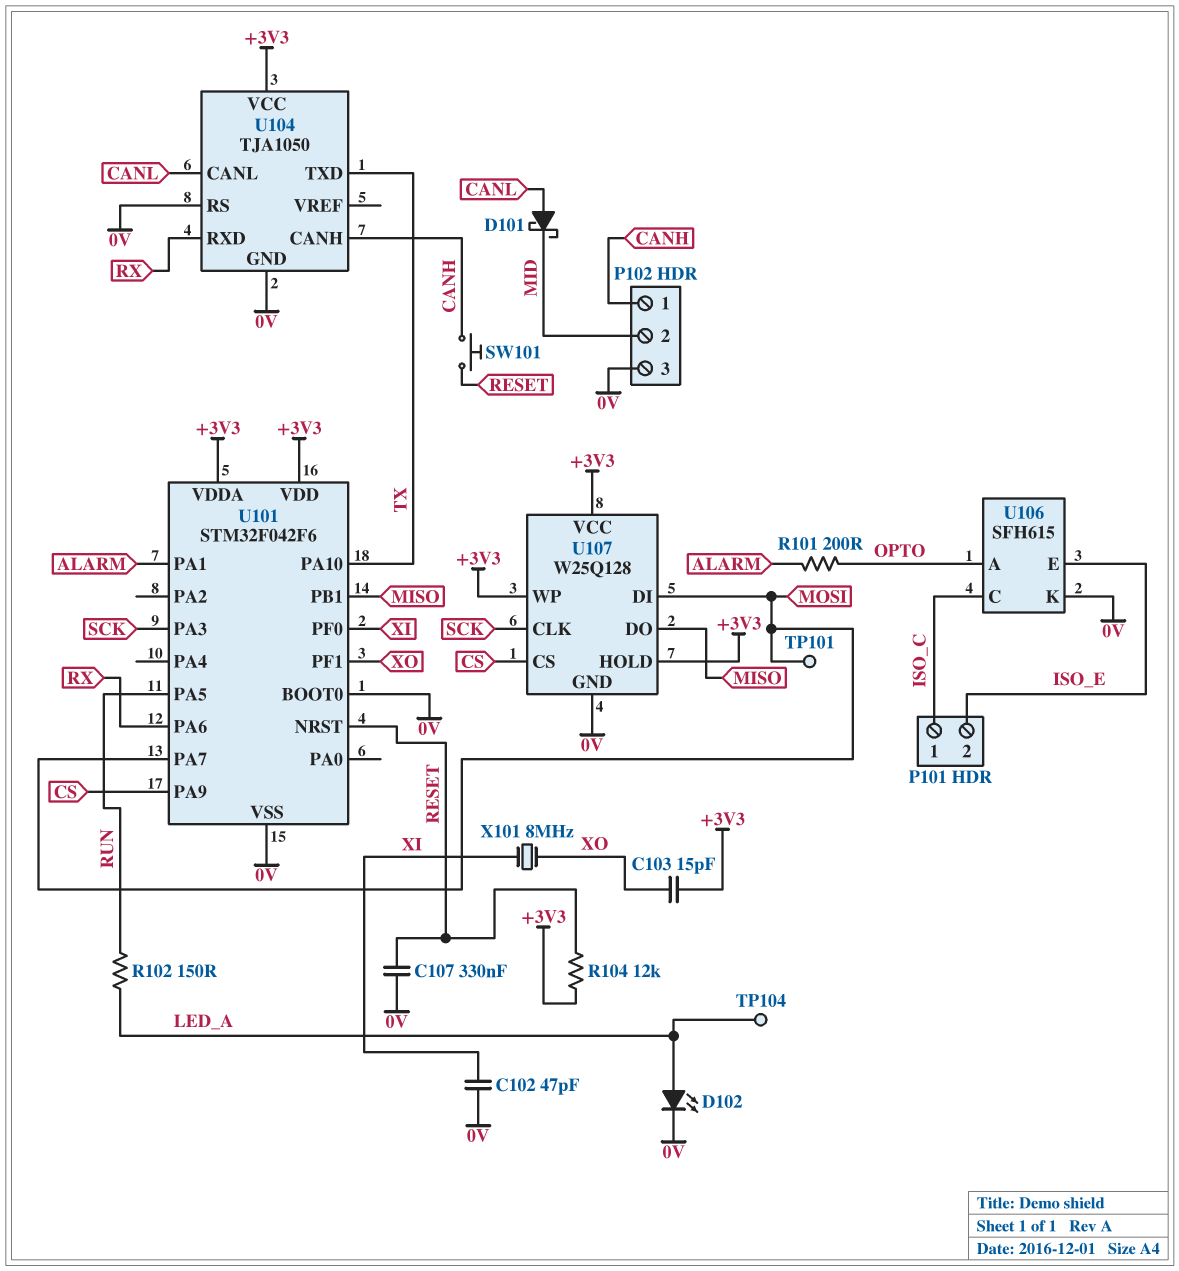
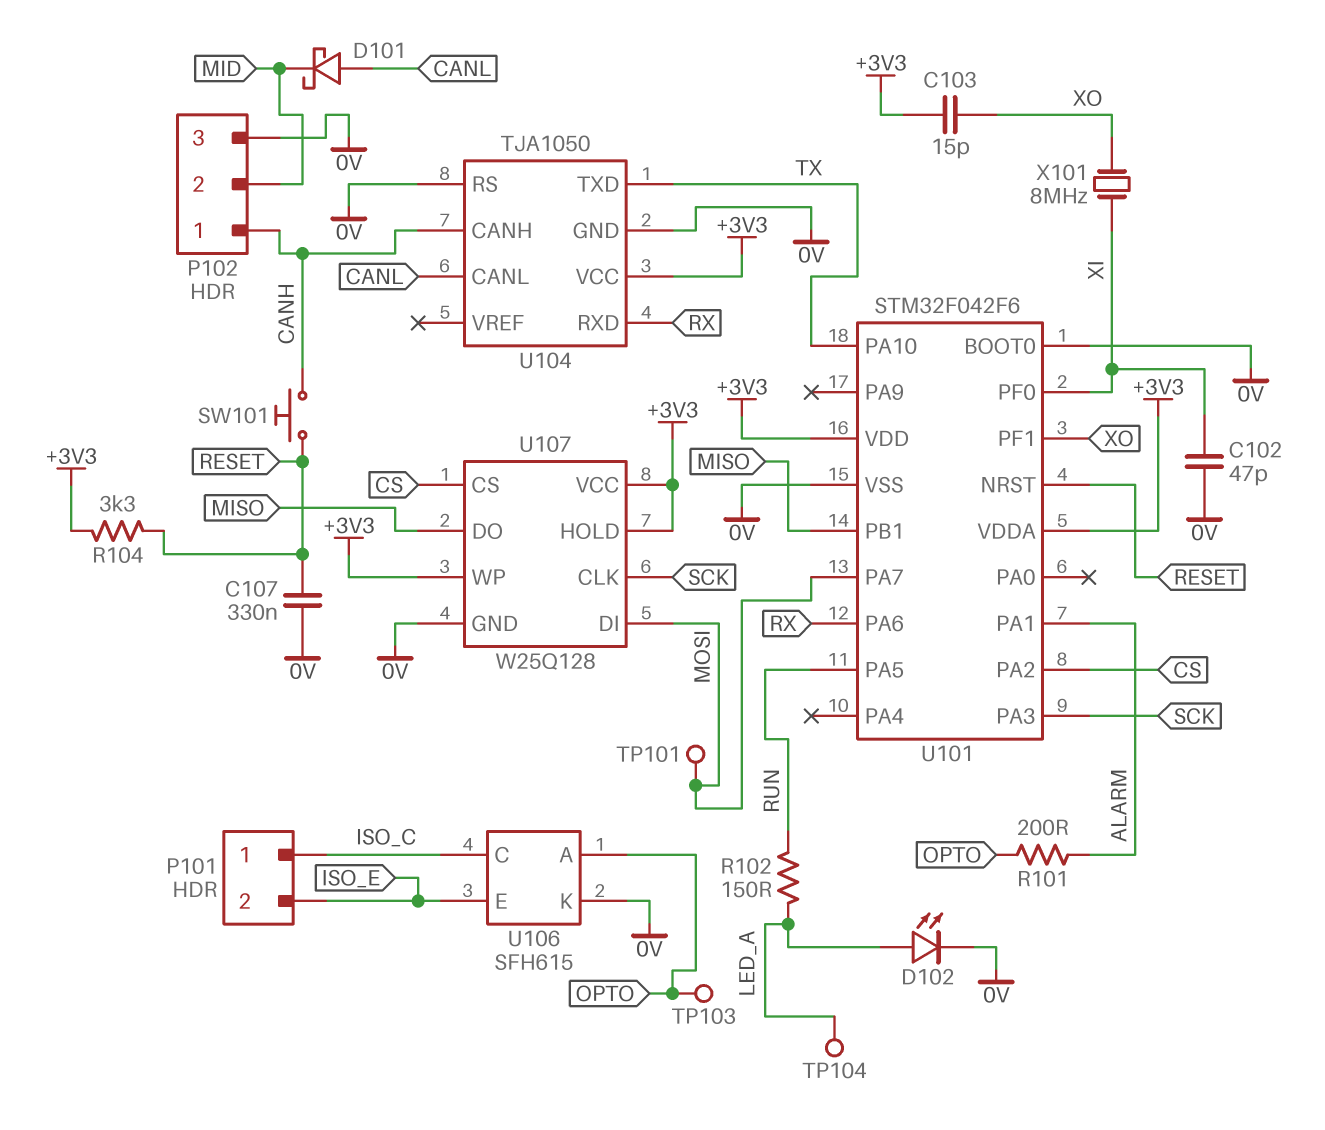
R104: 12k (+3V3, RESET) -> 3.3k (+3V3, RESET)
TP103: none -> test point (OPTO)
U101 pin PA2: none -> CS
U101 pin PA9: CS -> none

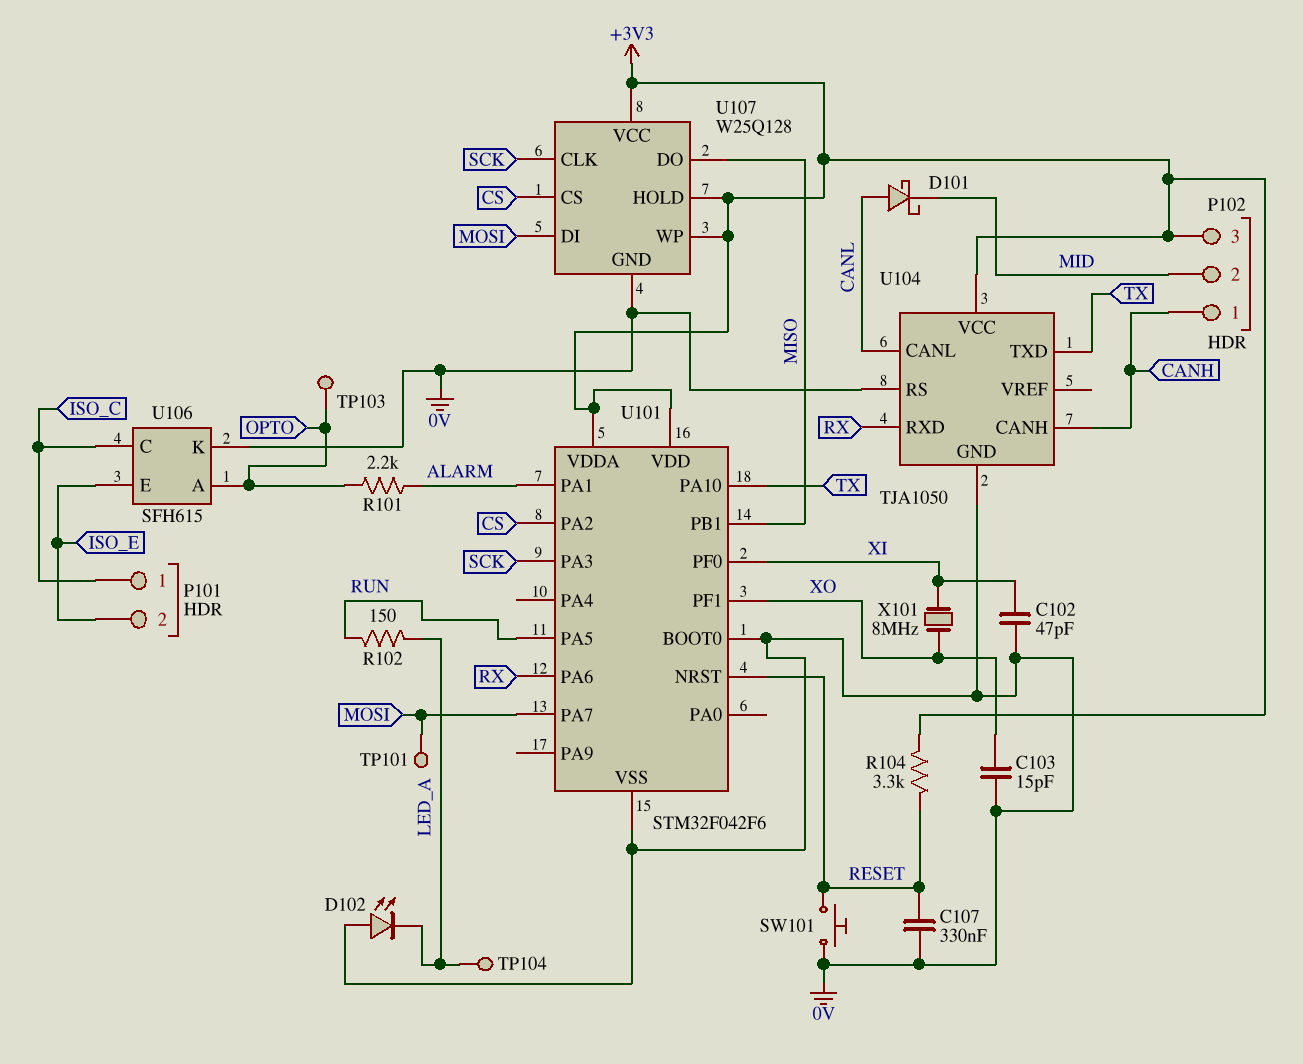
C103: 15pF (+3V3, XO) -> 15pF (0V, XO)
D102: LED (A LED_A, K 0V) -> LED (A 0V, K LED_A)
P102 pin 3: 0V -> +3V3
R101: 200 (ALARM, OPTO) -> 2.2k (ALARM, OPTO)
SW101: button (CANH, RESET) -> button (0V, RESET)

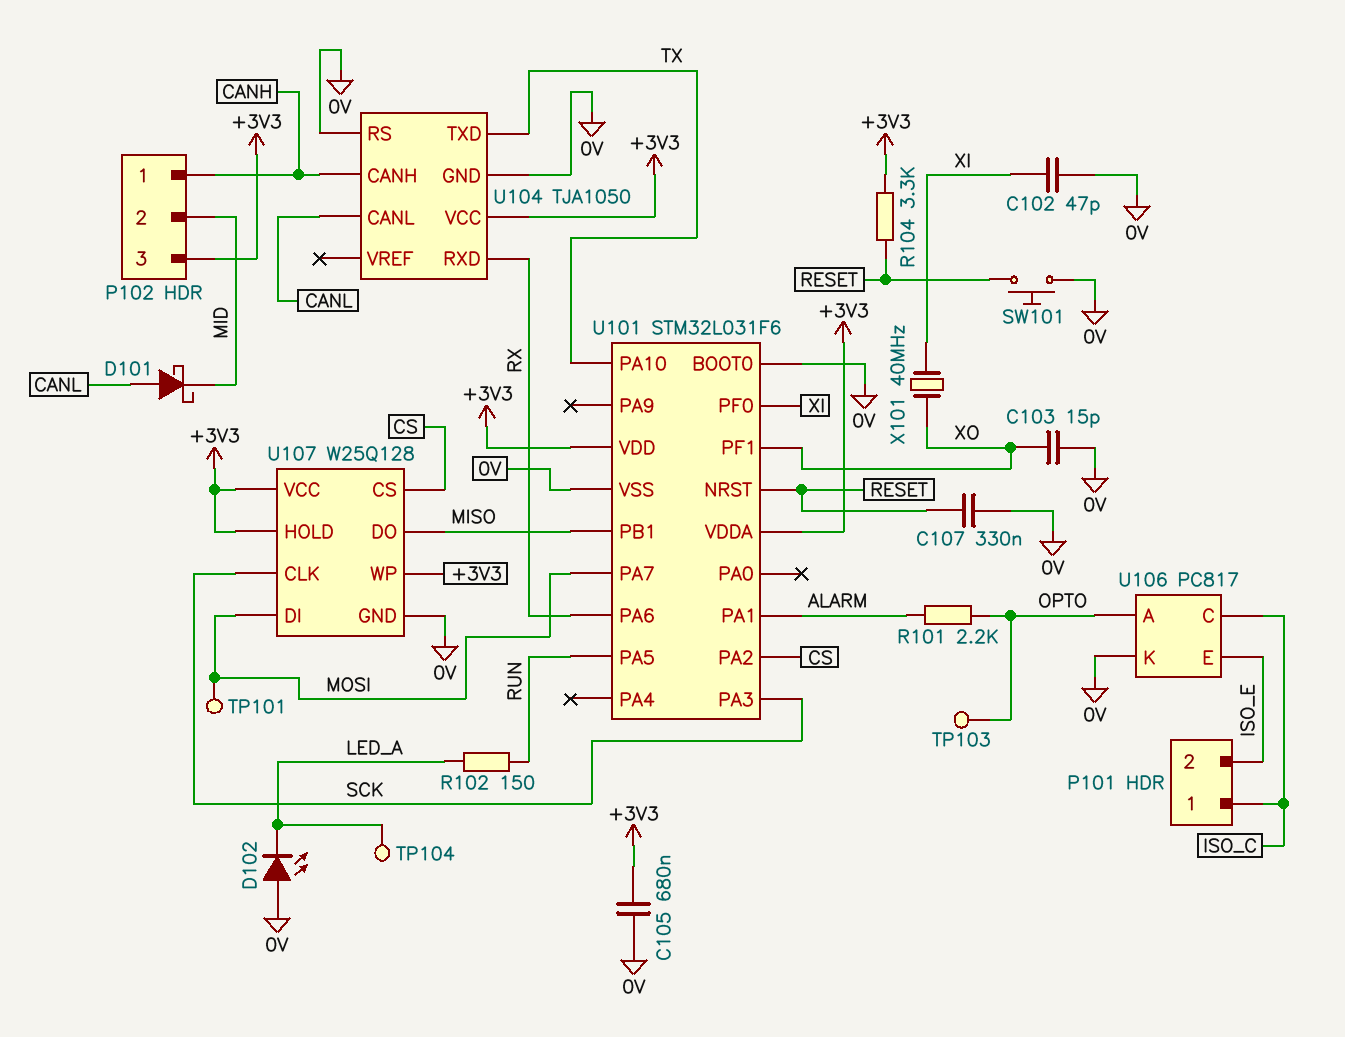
C105: none -> 680nF (+3V3, 0V)
U101: STM32F042F6 -> STM32L031F6
U106: SFH615 -> PC817
X101: 8MHz (XI, XO) -> 40MHz (XI, XO)

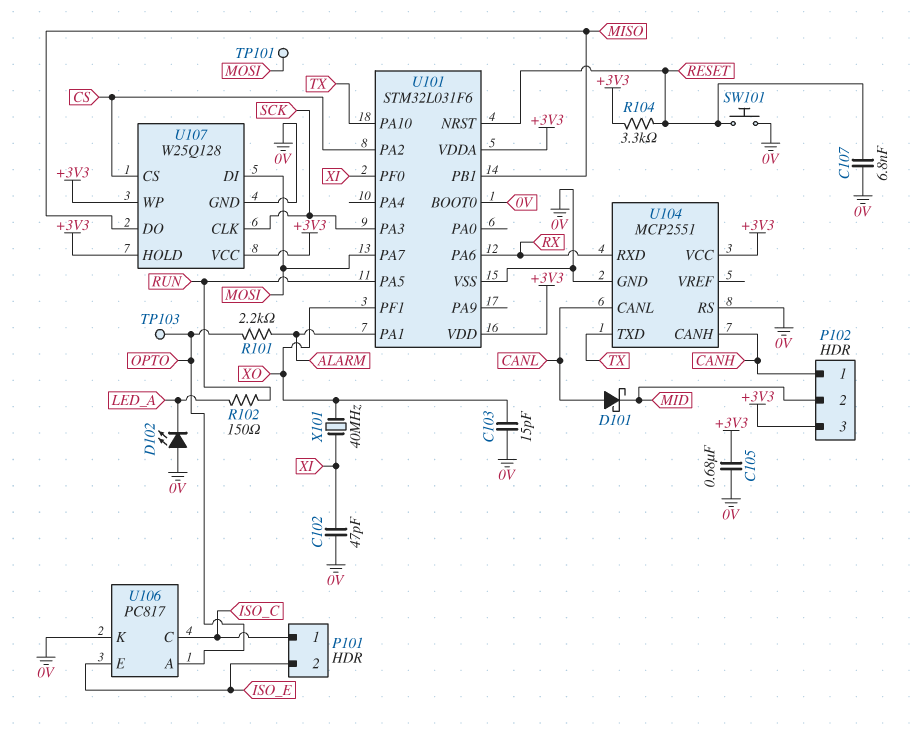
C107: 330nF (0V, RESET) -> 6.8nF (0V, RESET)
TP104: test point (LED_A) -> none
U104: TJA1050 -> MCP2551

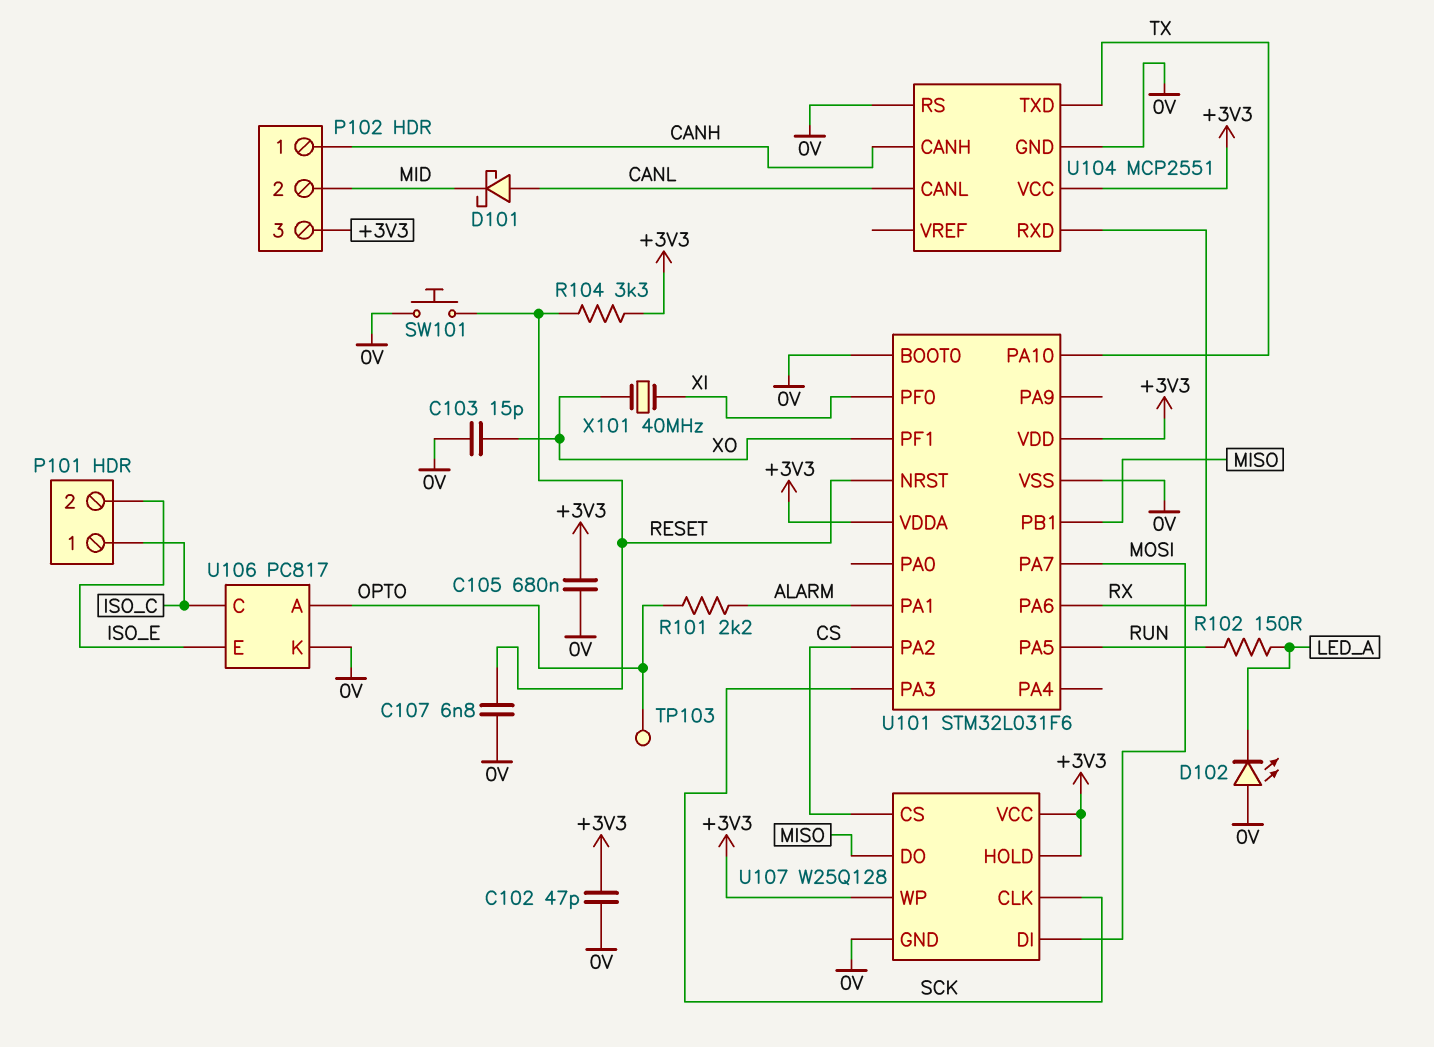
C102: 47pF (0V, XI) -> 47pF (+3V3, 0V)
TP101: test point (MOSI) -> none

